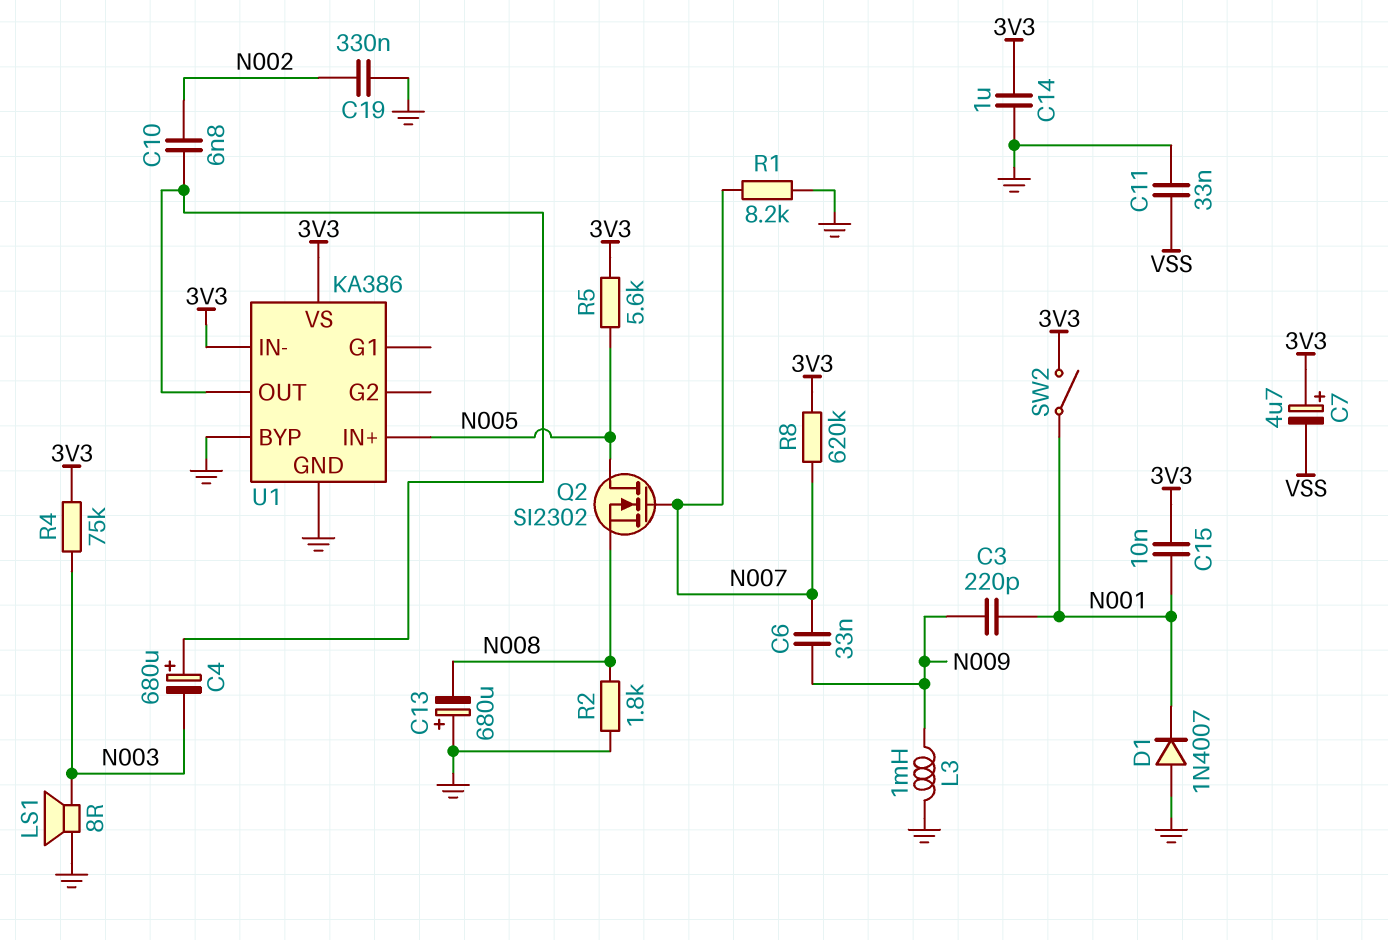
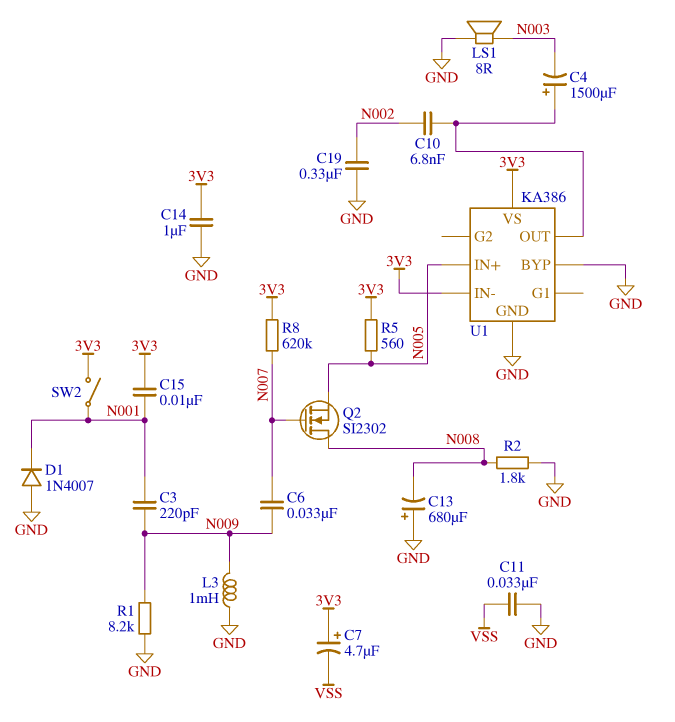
C4: 680uF (plus U1/OUT, minus N003) -> 1500uF (plus U1/OUT, minus N003)
Q2: NMOS SI2302 (G N007, D N005, S N008) -> NMOS SI2302 (G N007, D N008, S N005)
R1: 8.2k (GND, N007) -> 8.2k (GND, N009)
R4: 75k (3V3, N003) -> none
R5: 5.6k (3V3, N005) -> 560 (3V3, N005)

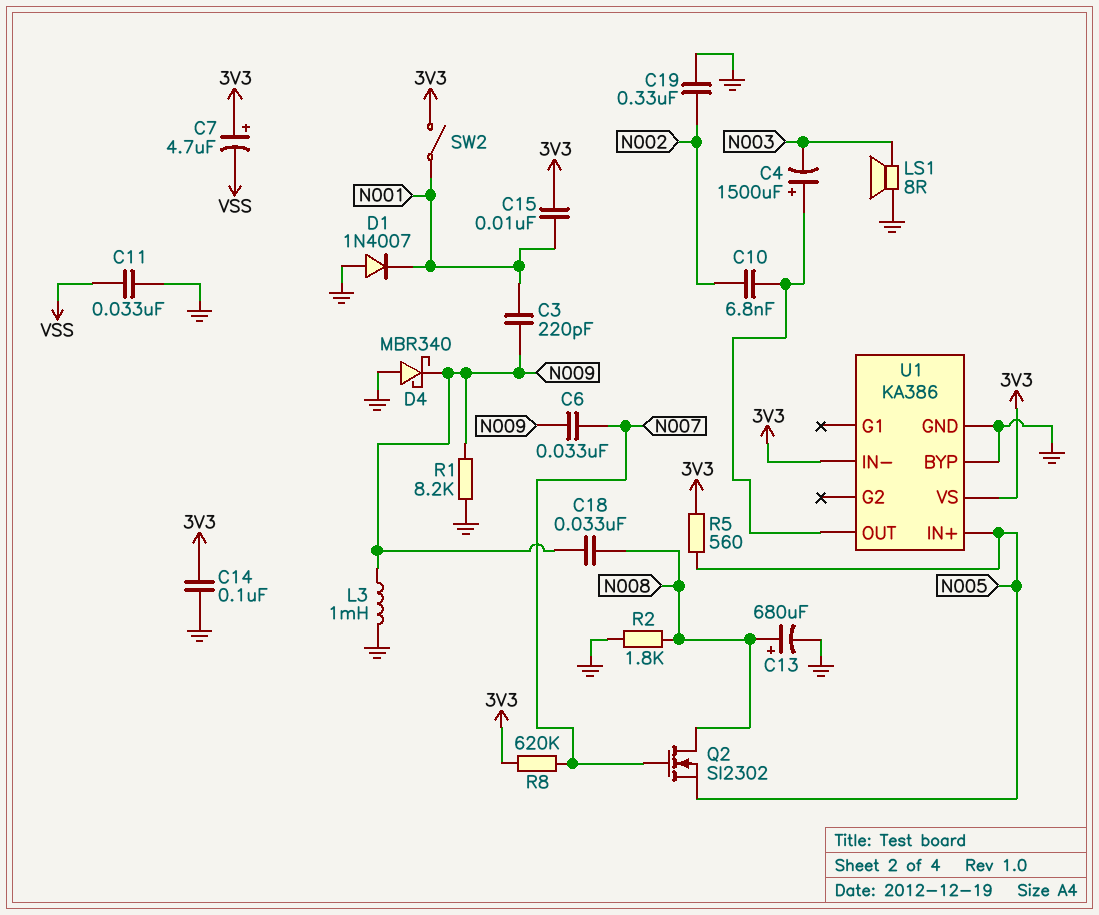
C13: 680uF (plus GND, minus N008) -> 680uF (plus N008, minus GND)
C14: 1uF (3V3, GND) -> 100nF (3V3, GND)
C18: none -> 33nF (N008, N009)
D4: none -> schottky MBR340 (A GND, K N009)

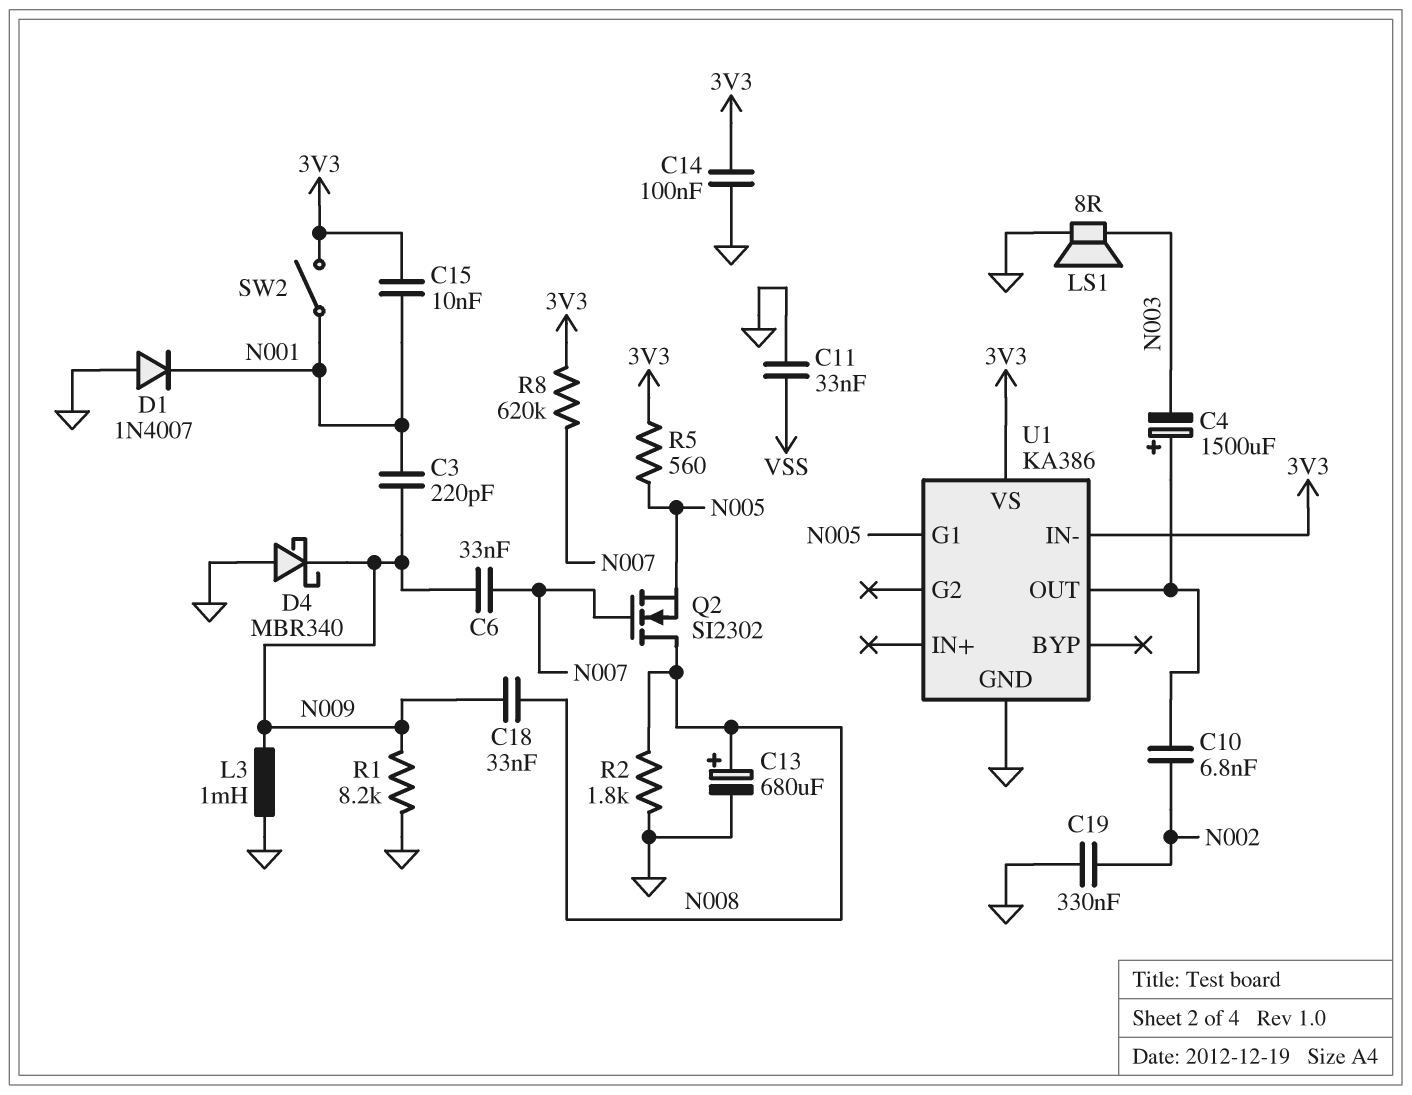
C7: 4.7uF (plus 3V3, minus VSS) -> none
U1 pin BYP: GND -> none
U1 pin G1: none -> N005
U1 pin IN+: N005 -> none

